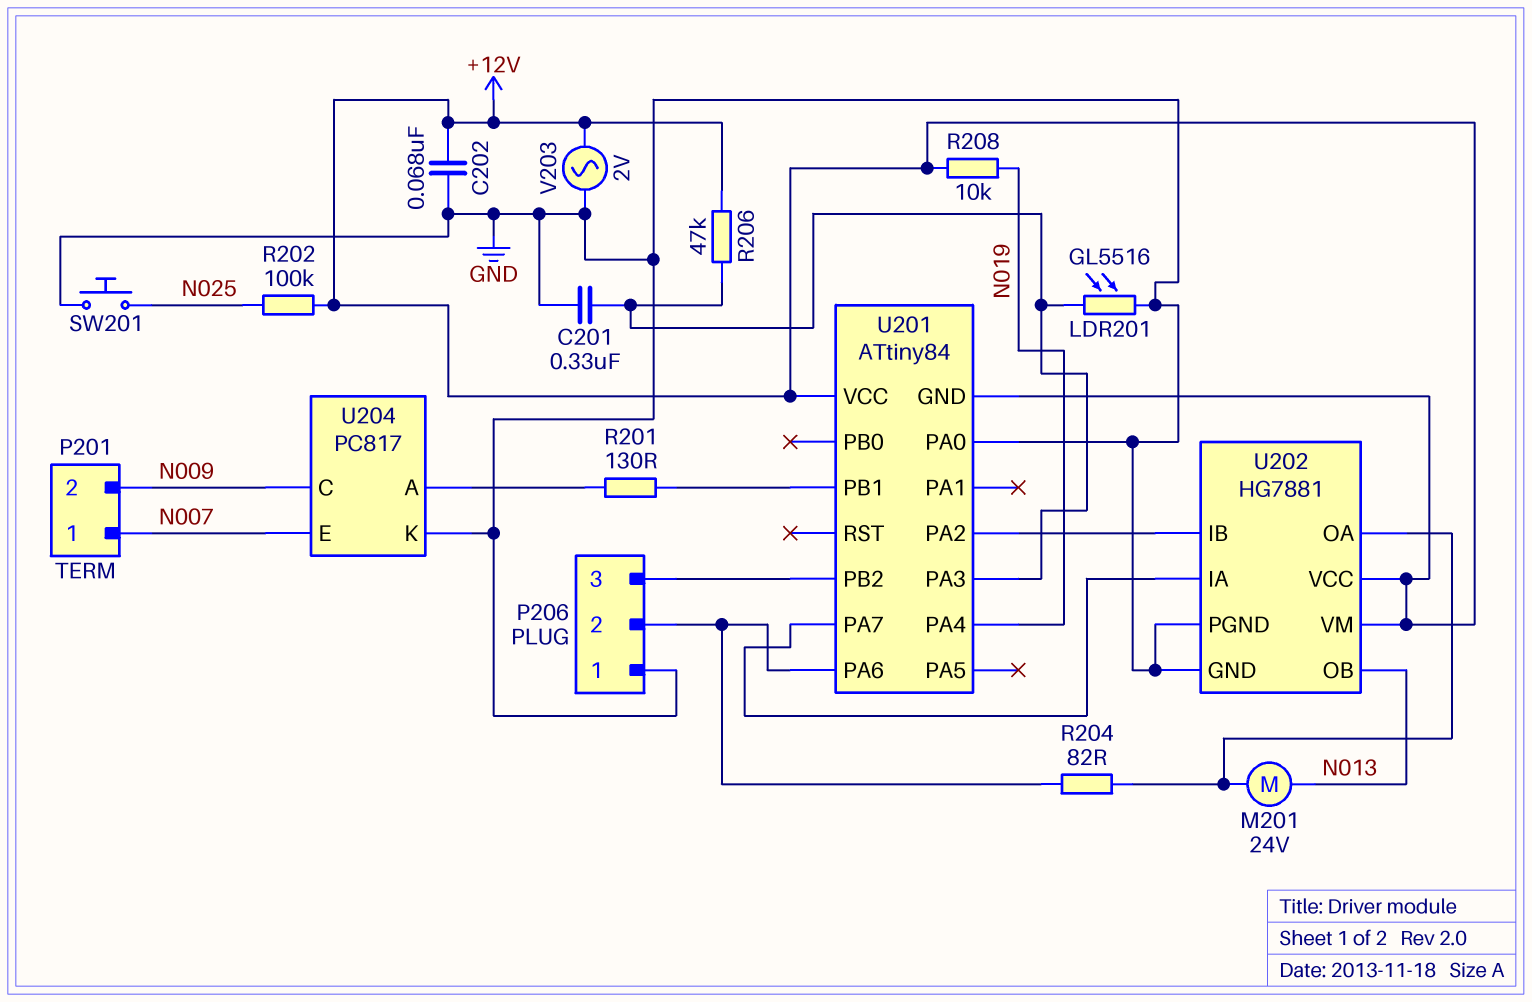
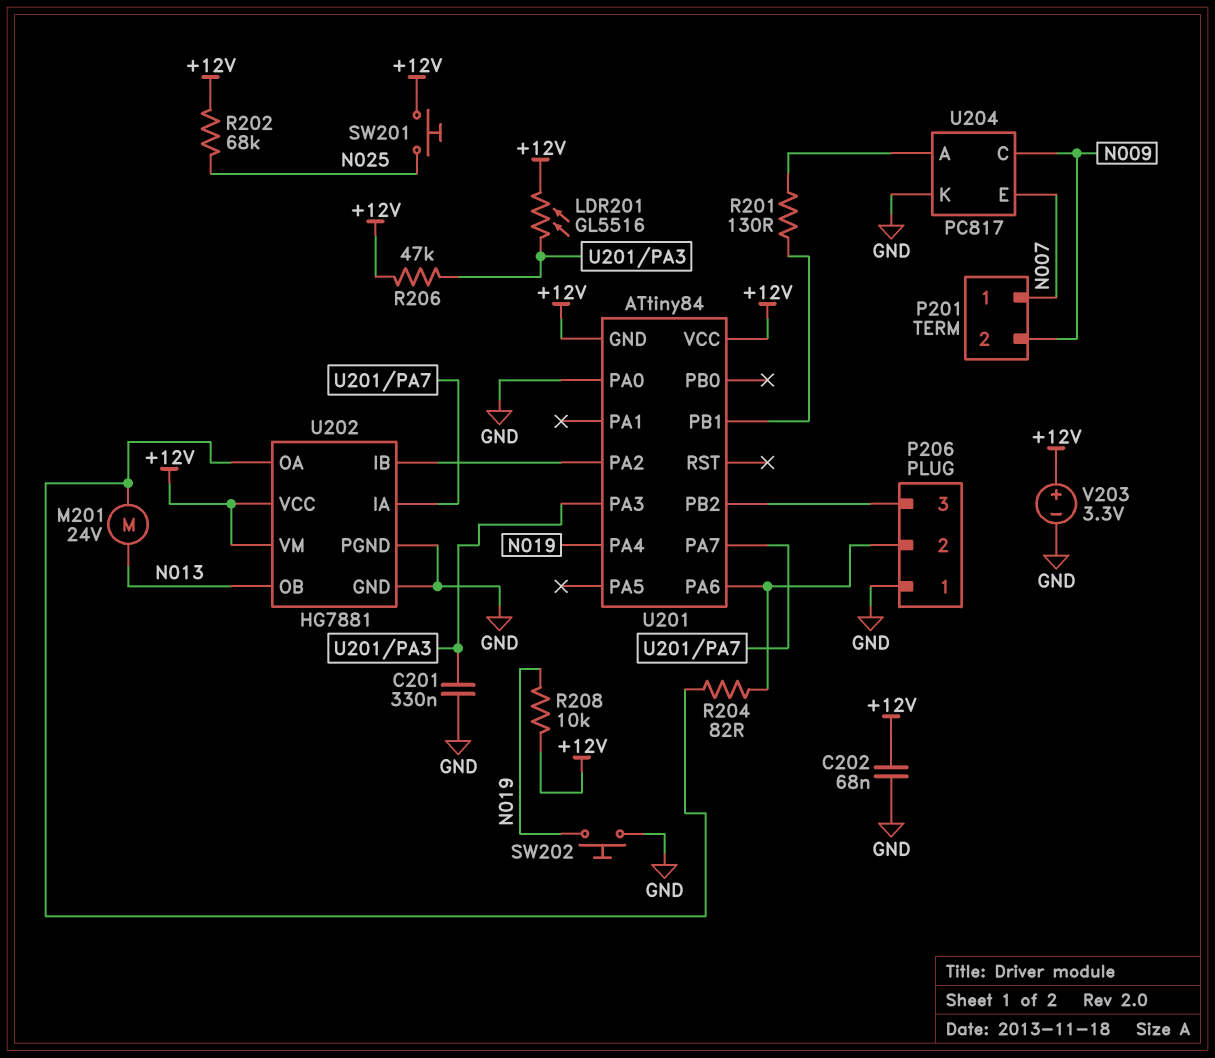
LDR201: GL5516 (GND, U201/PA3) -> GL5516 (+12V, U201/PA3)
R202: 100k (+12V, N025) -> 68k (+12V, N025)
SW201: button (GND, N025) -> button (+12V, N025)
SW202: none -> button (GND, N019)
V203: AC 2V (+12V, GND) -> 3.3V (plus +12V, minus GND)

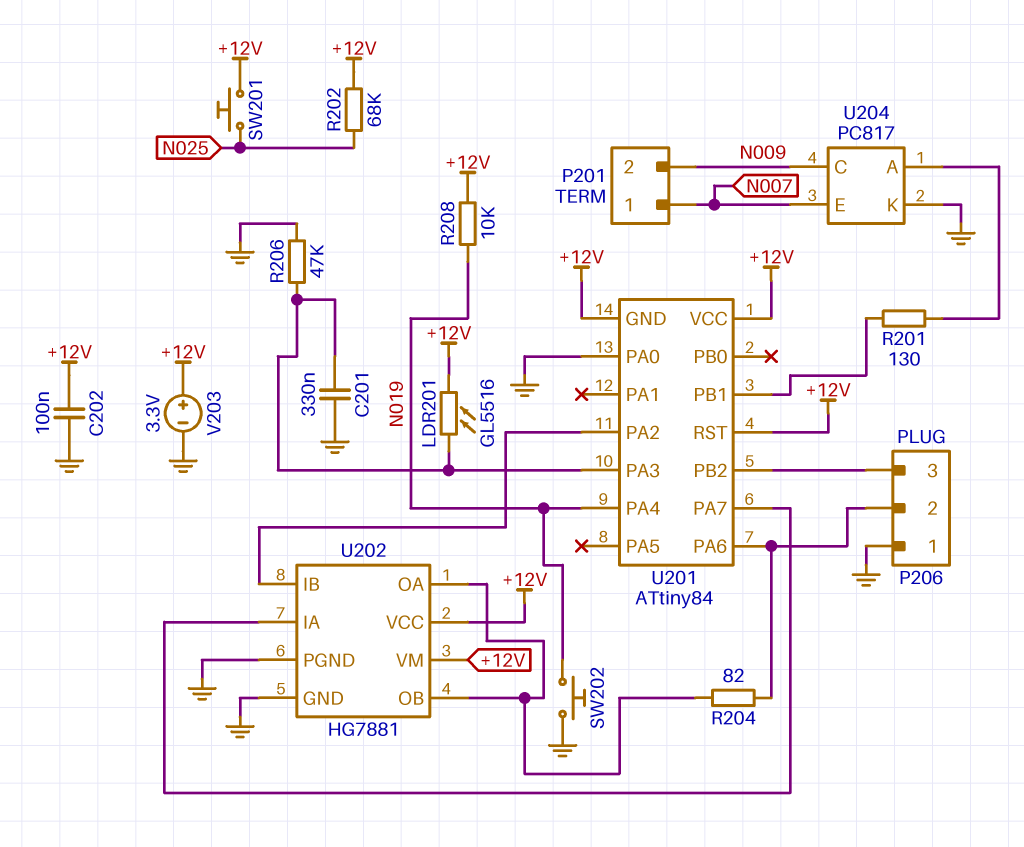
C202: 68nF (+12V, GND) -> 100nF (+12V, GND)
M201: motor 24V (N013, U202/OA) -> none
R206: 47k (+12V, U201/PA3) -> 47k (GND, U201/PA3)
U201 pin RST: none -> +12V
U202 pin OB: N013 -> U202/OA

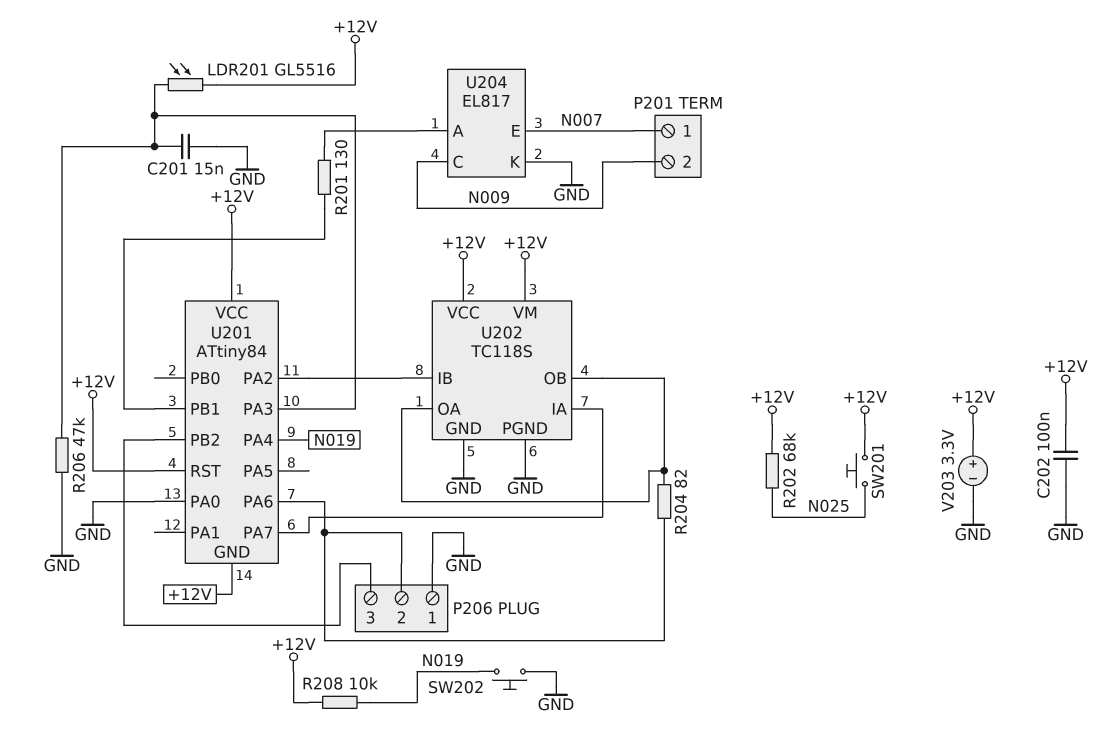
C201: 330nF (GND, U201/PA3) -> 15nF (GND, U201/PA3)
U202: HG7881 -> TC118S
U204: PC817 -> EL817

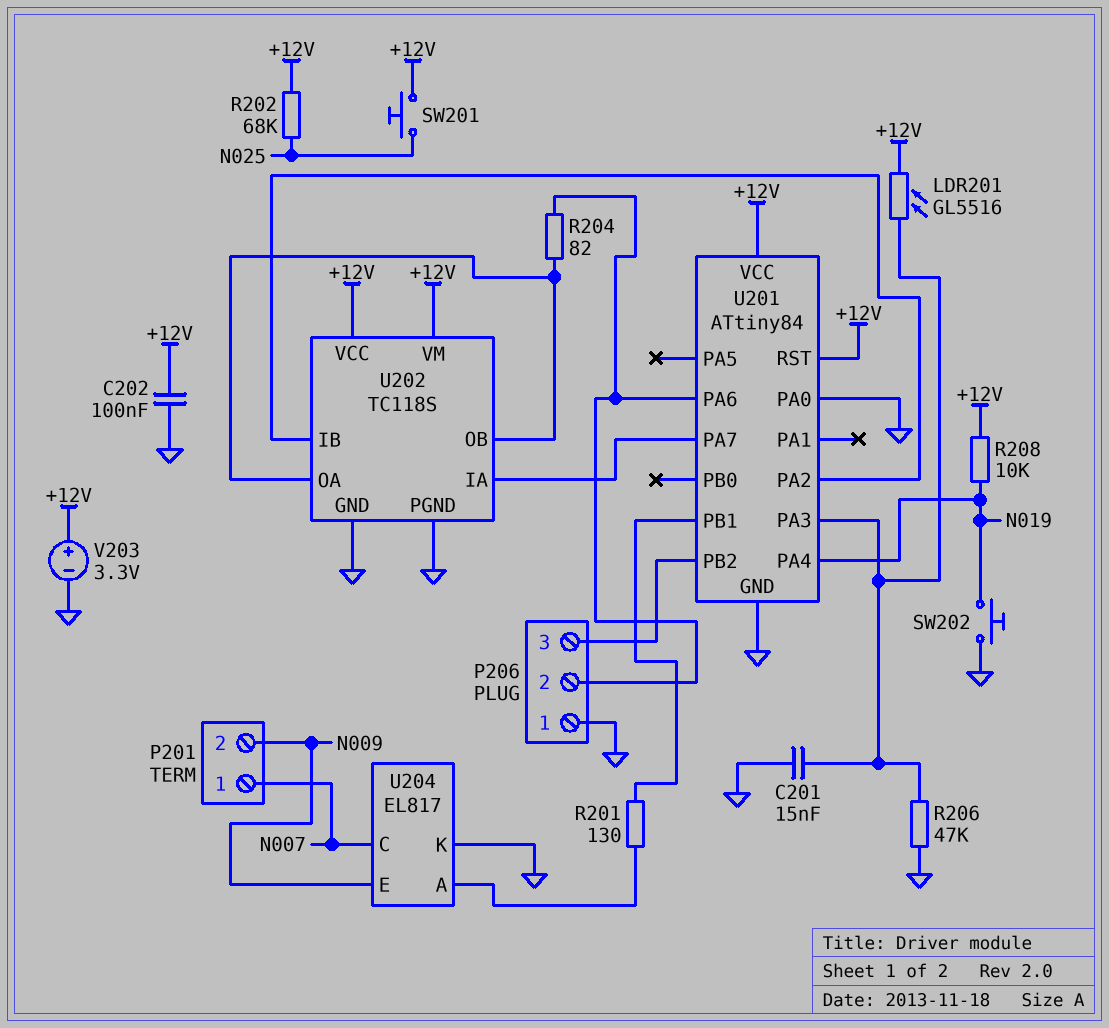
U201 pin GND: +12V -> GND
U204 pin C: N009 -> N007
U204 pin E: N007 -> N009

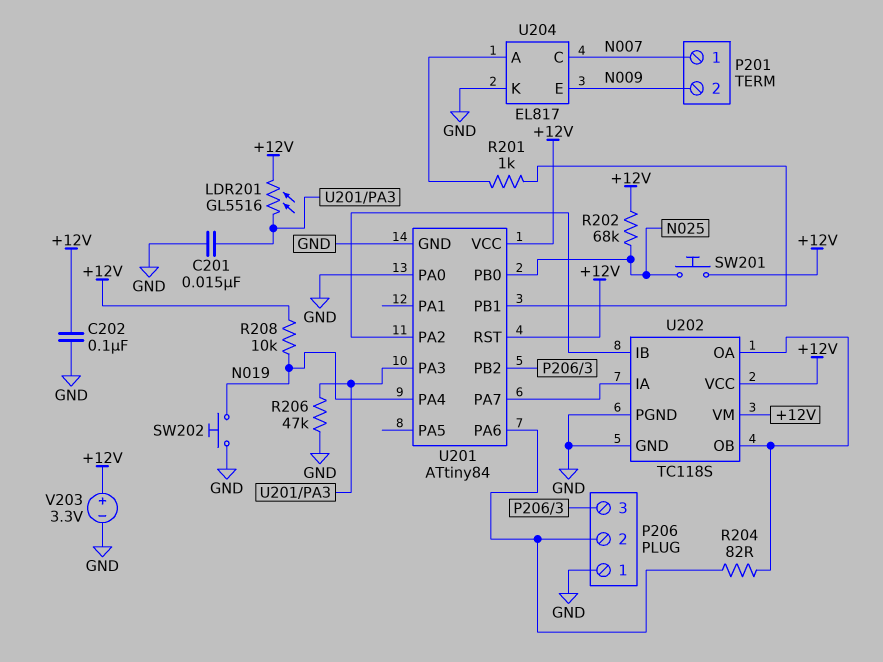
R201: 130 (U201/PB1, U204/A) -> 1k (U201/PB1, U204/A)
U201 pin PB0: none -> N025

